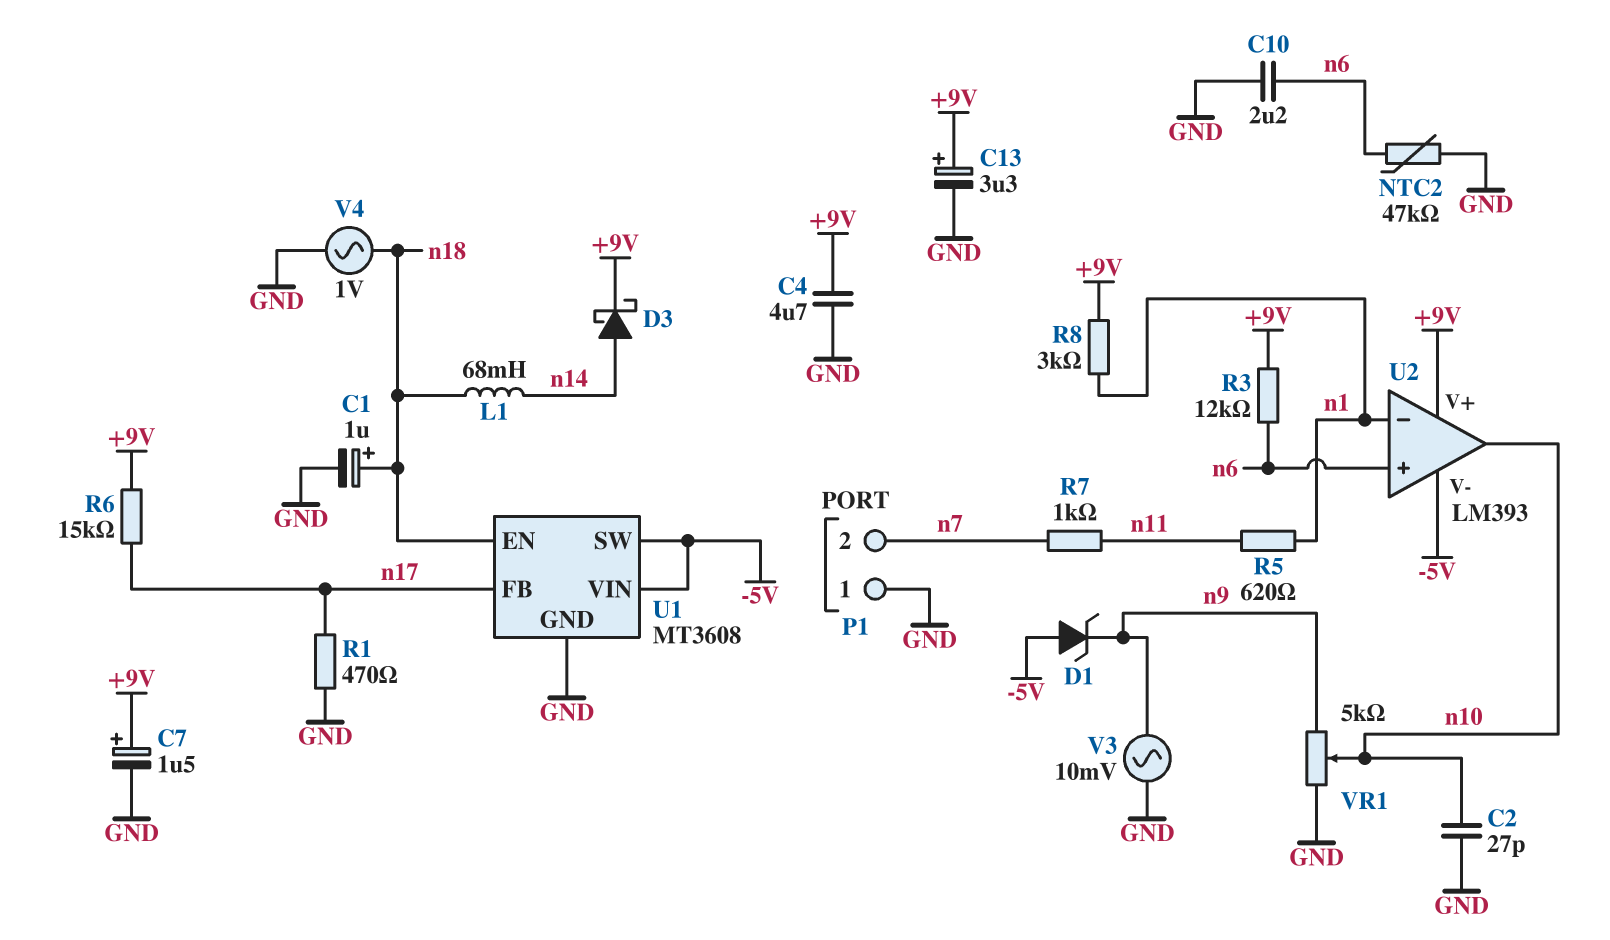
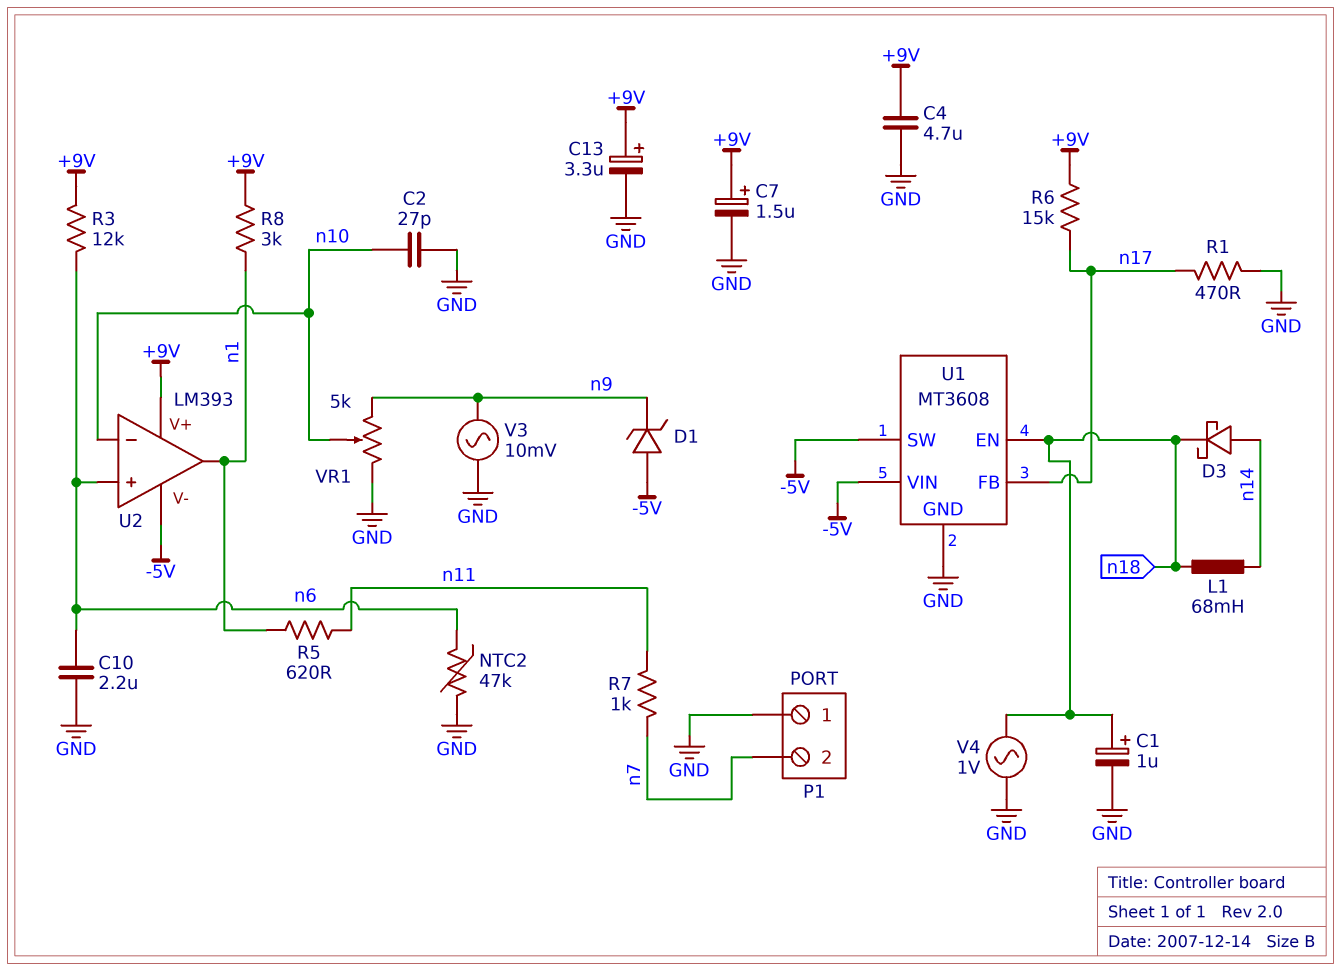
D3: schottky (A n14, K +9V) -> schottky (A n14, K n18)
U2 pin in-: n1 -> n10
U2 pin out: n10 -> n1

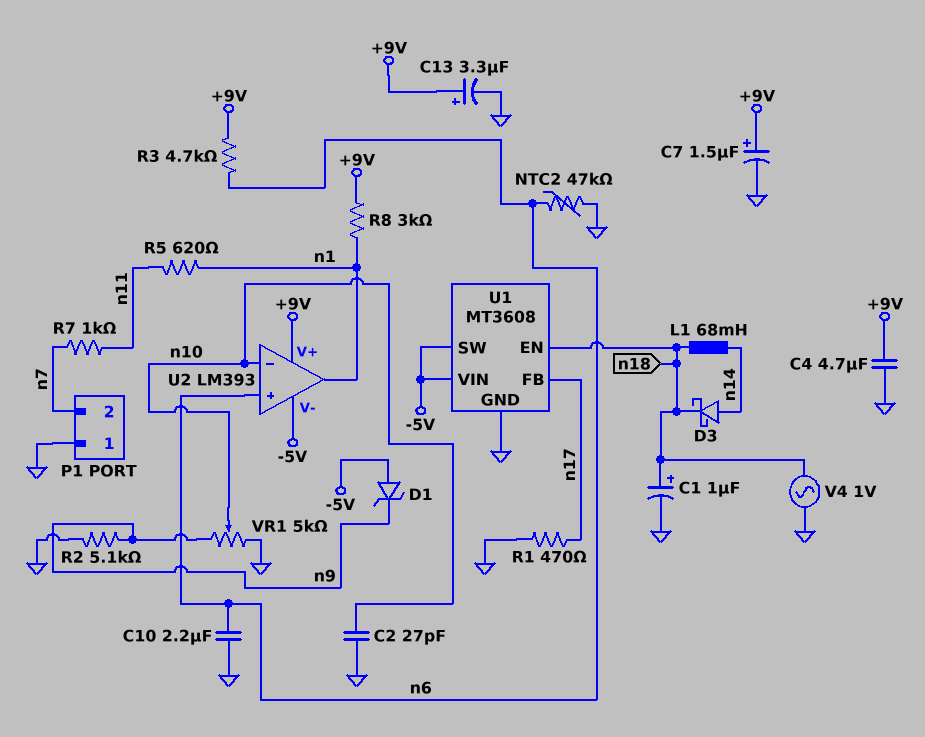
R2: none -> 5.1k (GND, n9)
R3: 12k (+9V, n6) -> 4.7k (+9V, n6)
R6: 15k (+9V, n17) -> none
V3: AC 10mV (GND, n9) -> none

